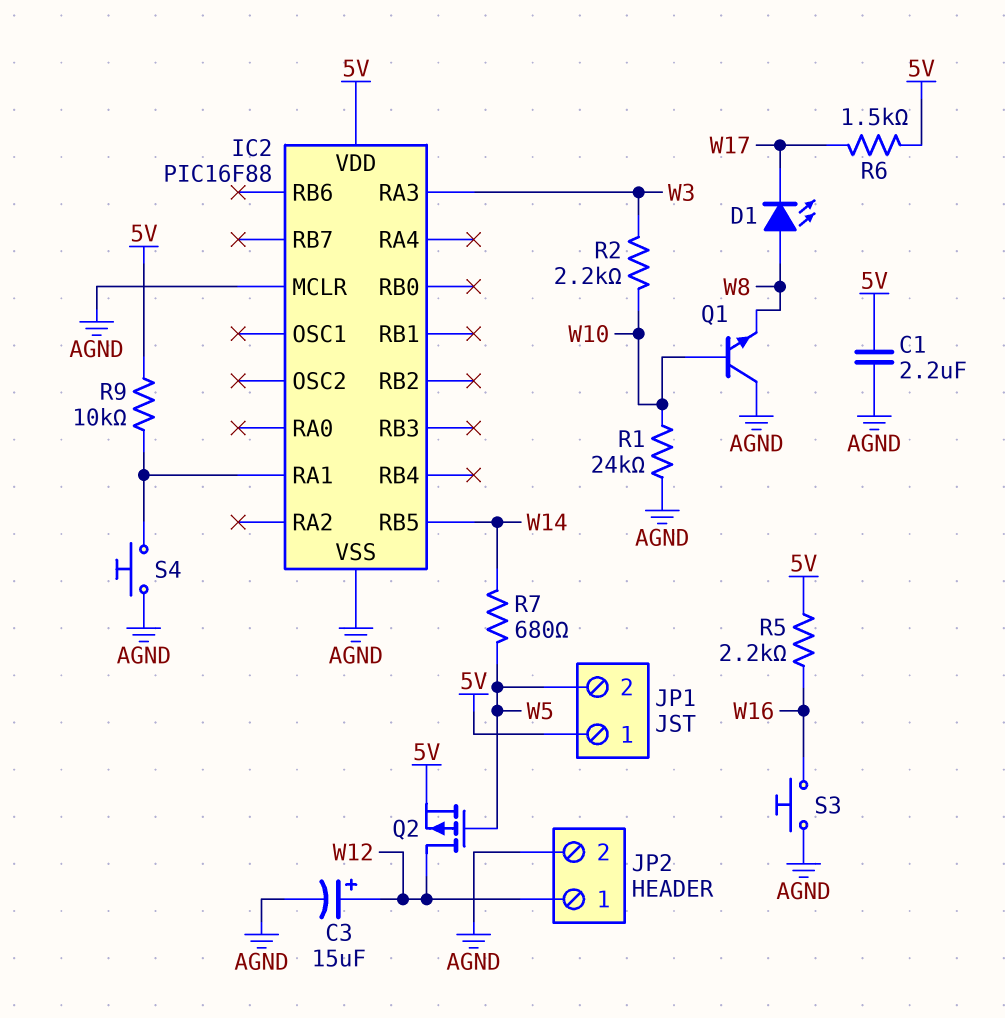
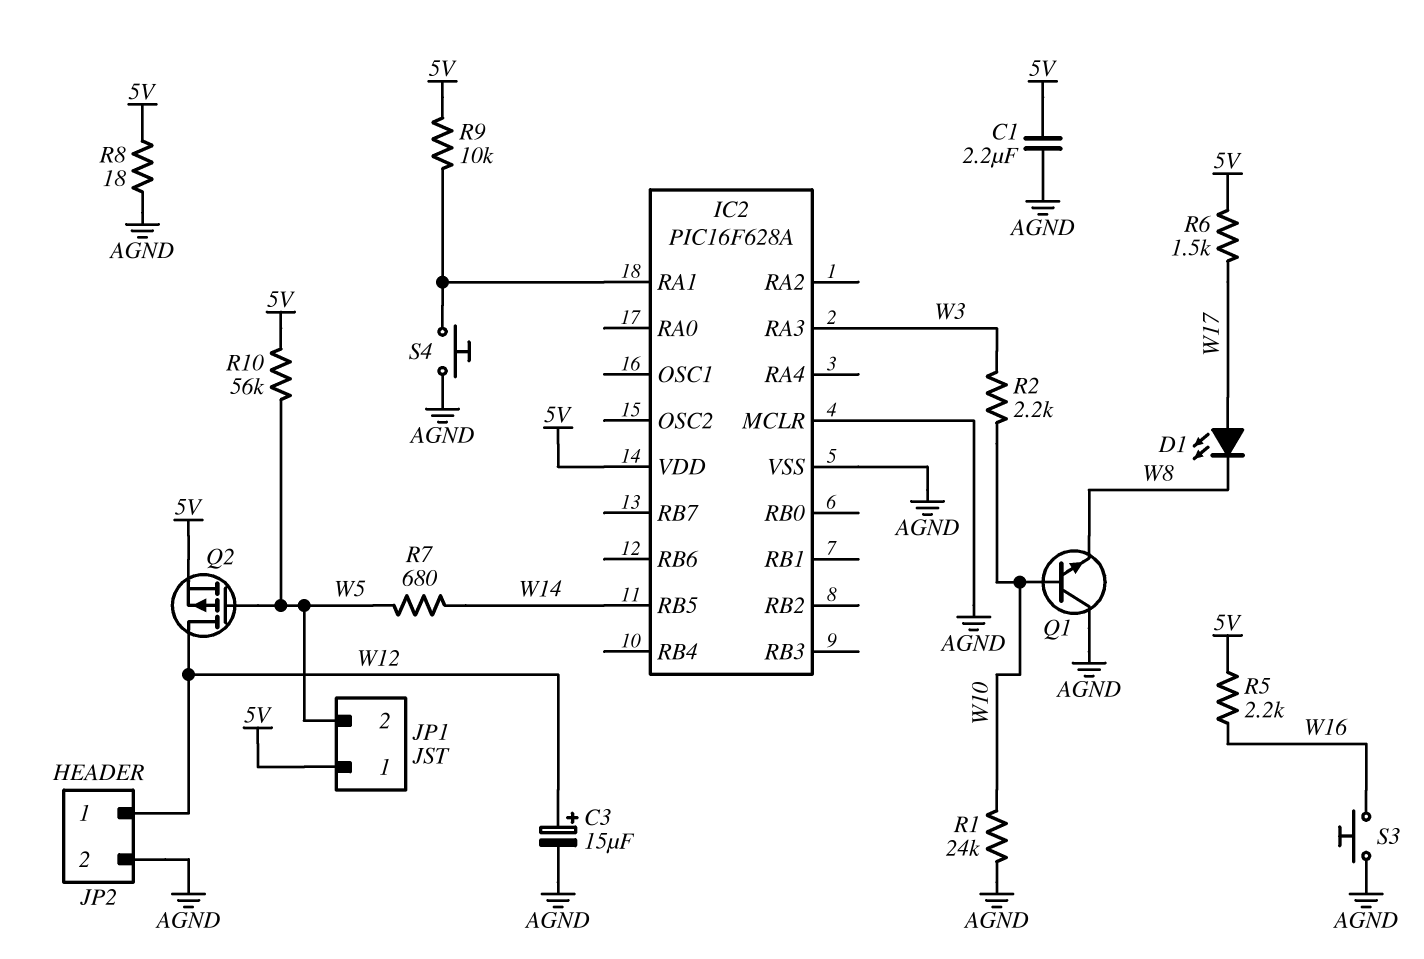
D1: LED (A W8, K W17) -> LED (A W17, K W8)
IC2: PIC16F88 -> PIC16F628A
R8: none -> 18 (5V, AGND)
R10: none -> 56k (5V, W5)

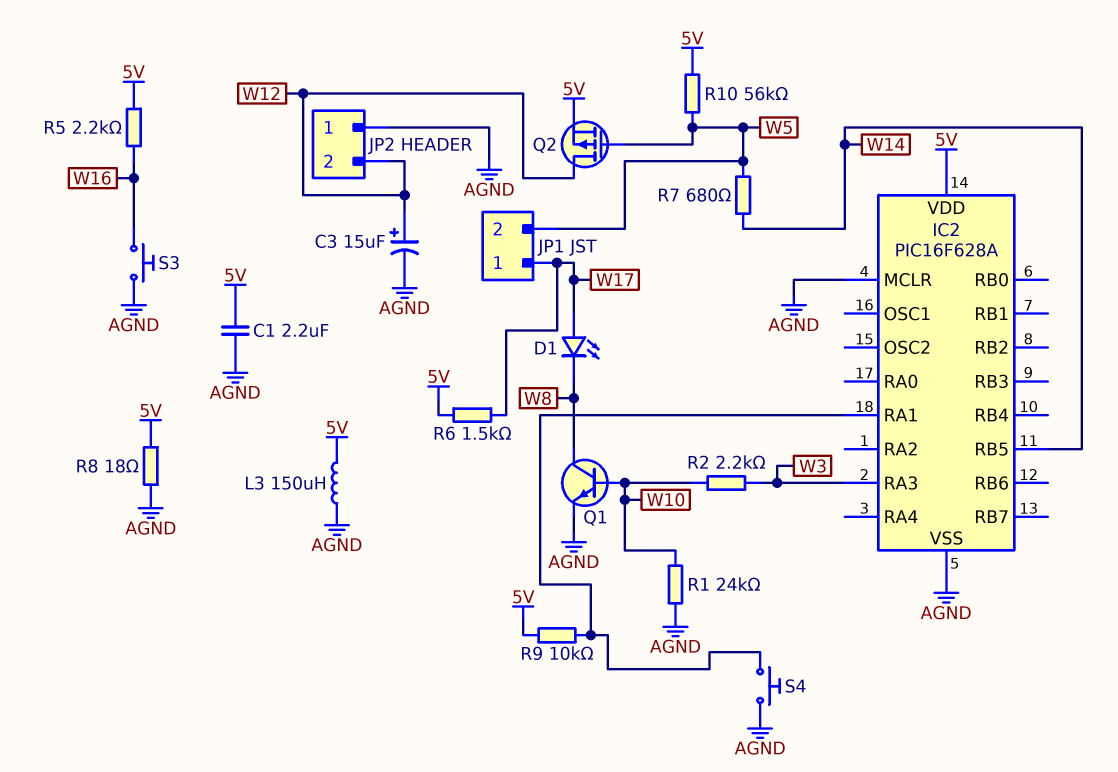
JP1 pin 1: 5V -> W17
JP2 pin 1: W12 -> AGND
JP2 pin 2: AGND -> W12
L3: none -> 150uH (5V, AGND)
Q1: NPN (B W10, C AGND, E W8) -> NPN (B W10, C W8, E AGND)

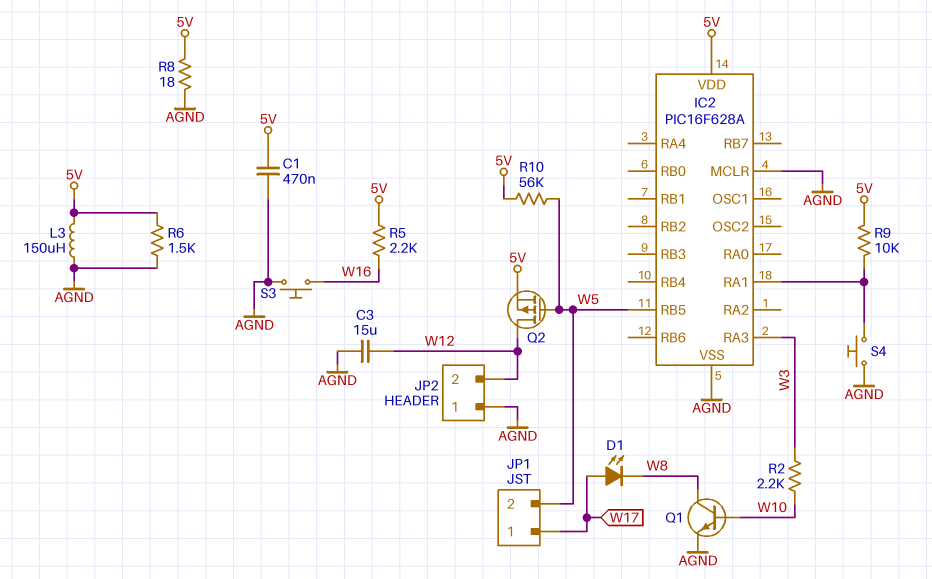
C1: 2.2uF (5V, AGND) -> 470nF (5V, AGND)
C3: 15uF (plus W12, minus AGND) -> 15uF (AGND, W12)
IC2 pin RB5: W14 -> W5
R1: 24k (AGND, W10) -> none
R6: 1.5k (5V, W17) -> 1.5k (5V, AGND)
R7: 680 (W5, W14) -> none

